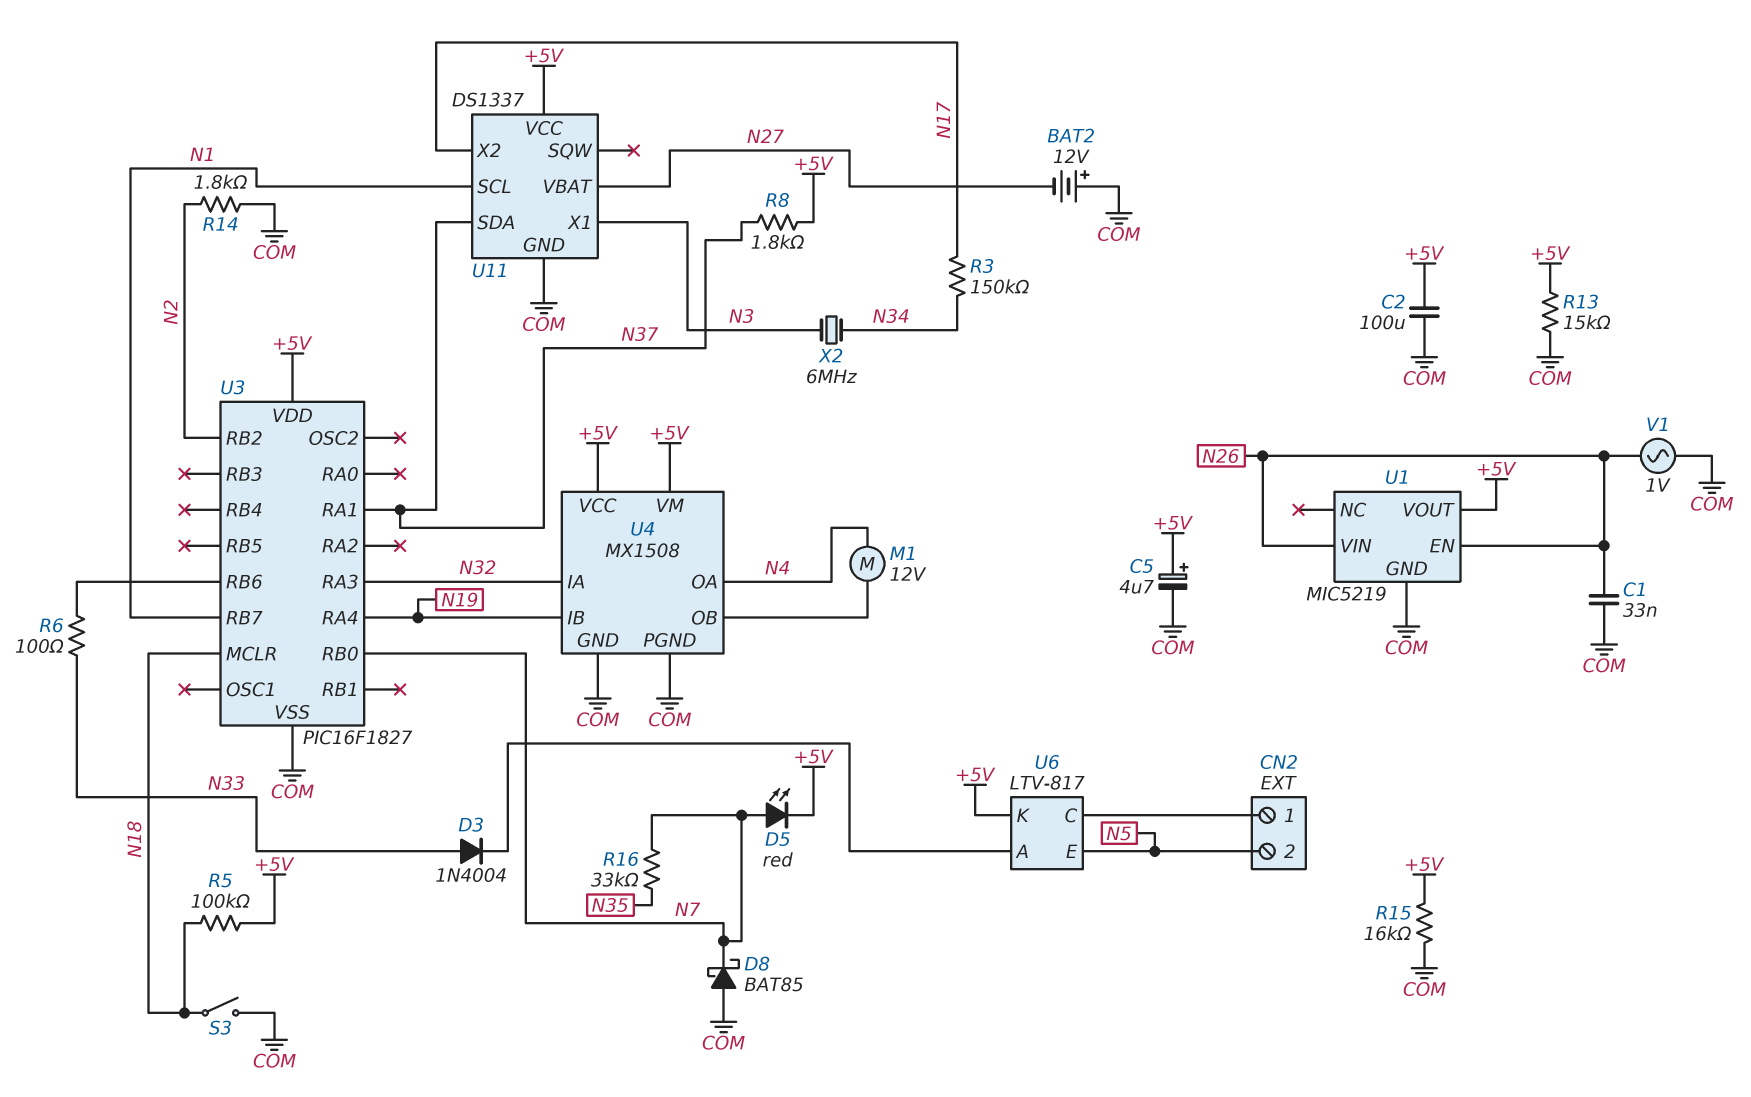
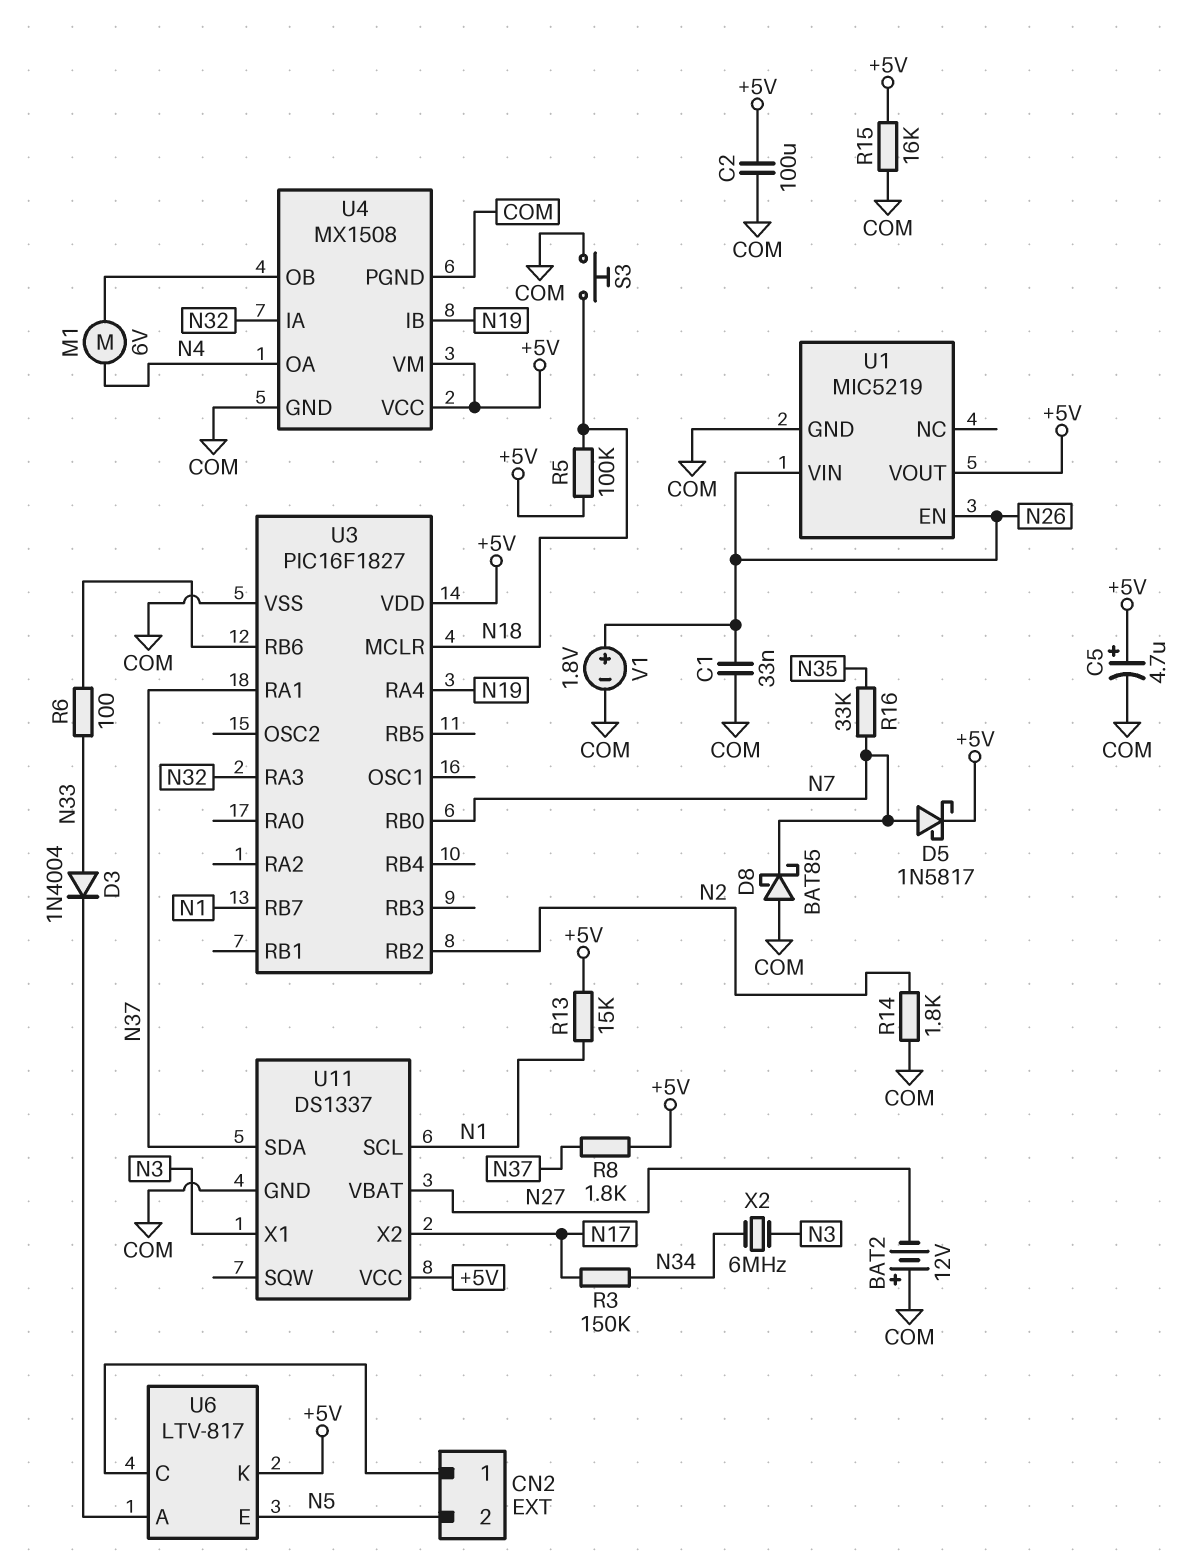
D5: LED red (A N7, K +5V) -> schottky 1N5817 (A N7, K +5V)
M1: motor 12V (N4, U4/OB) -> motor 6V (N4, U4/OB)
R13: 15k (+5V, COM) -> 15k (+5V, N1)
S3: switch (COM, N18) -> button (COM, N18)
V1: AC 1V (COM, N26) -> 1.8V (plus N26, minus COM)

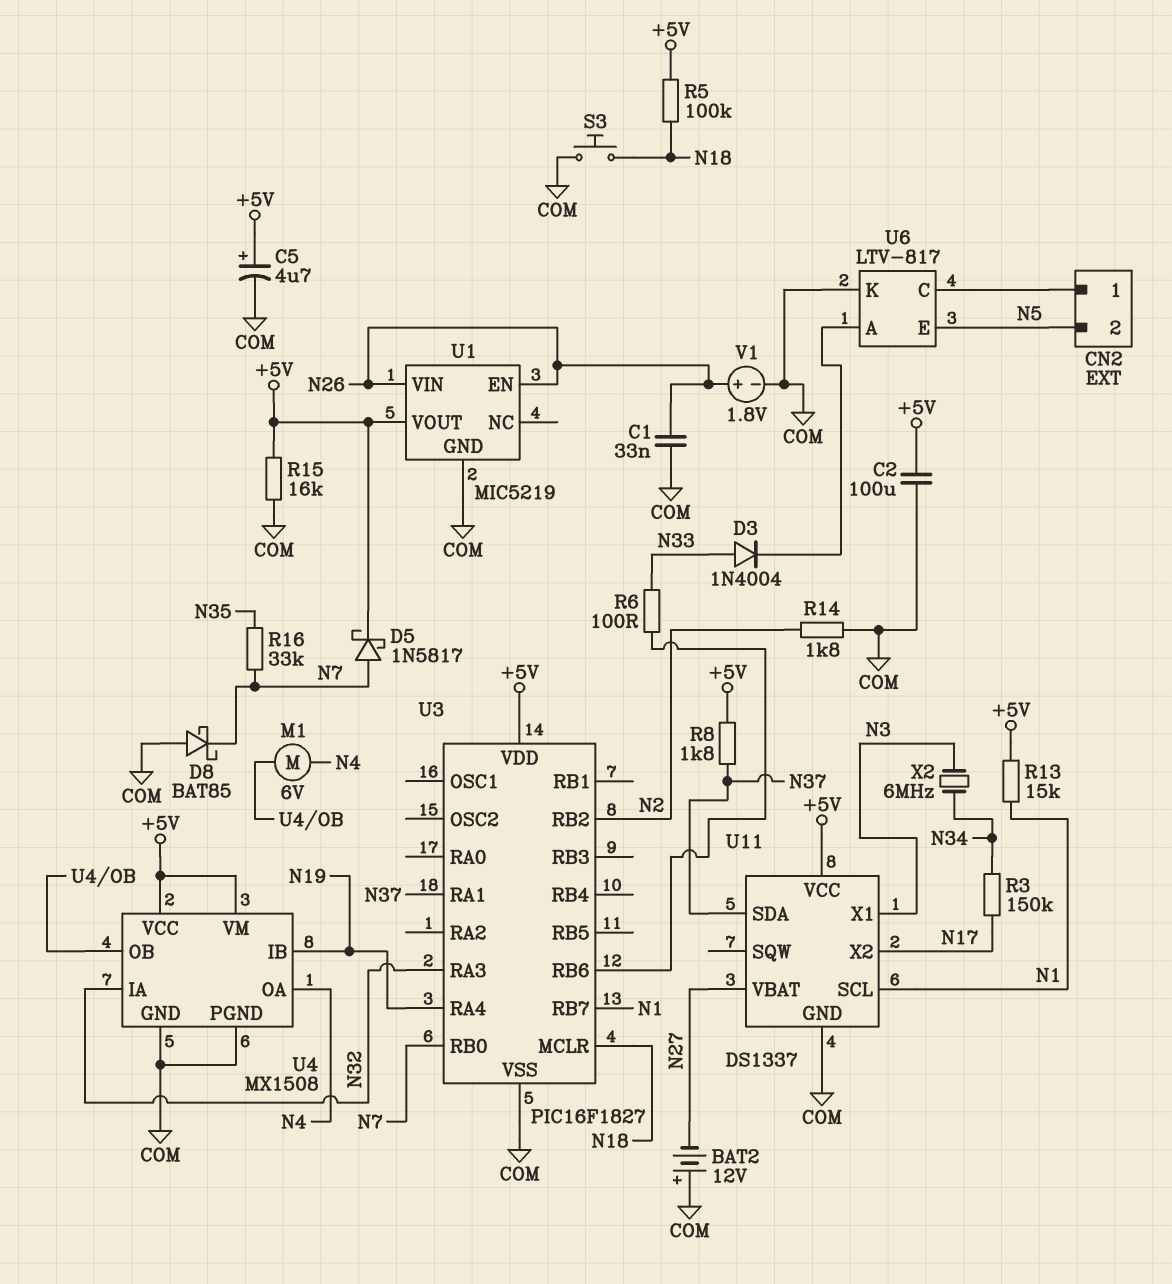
U6 pin K: +5V -> COM

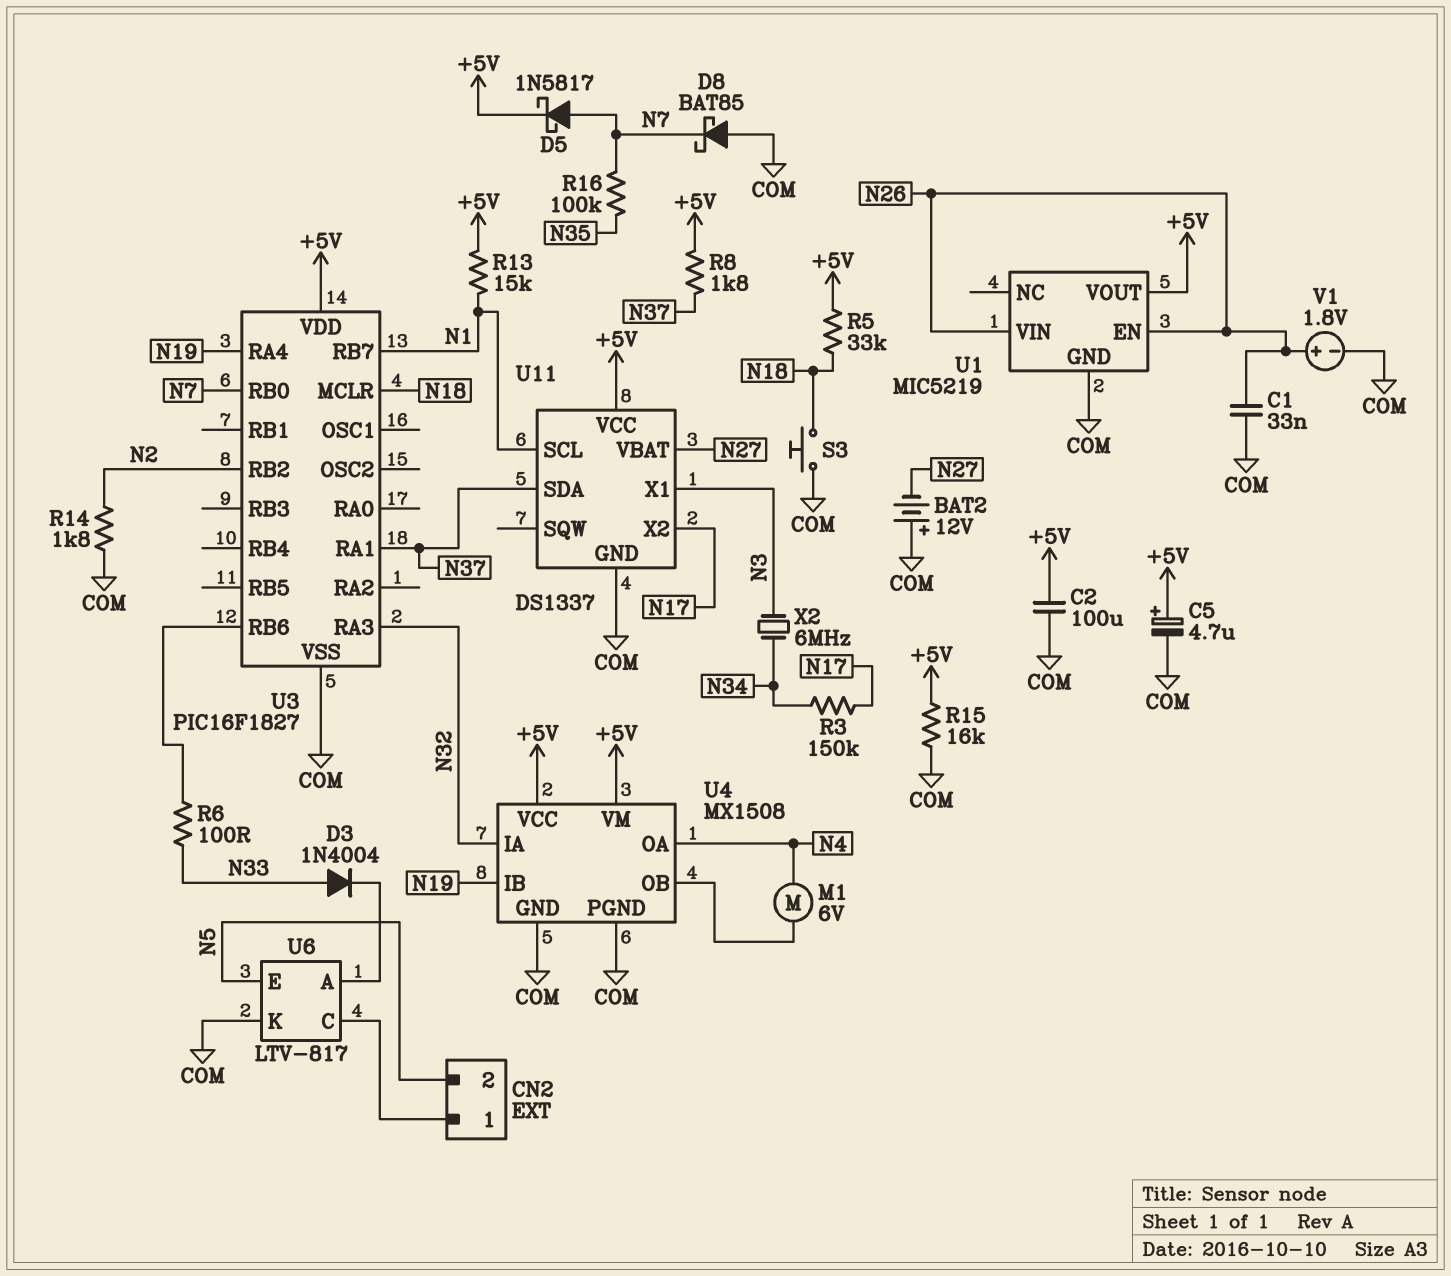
R5: 100k (+5V, N18) -> 33k (+5V, N18)
R16: 33k (N7, N35) -> 100k (N7, N35)

